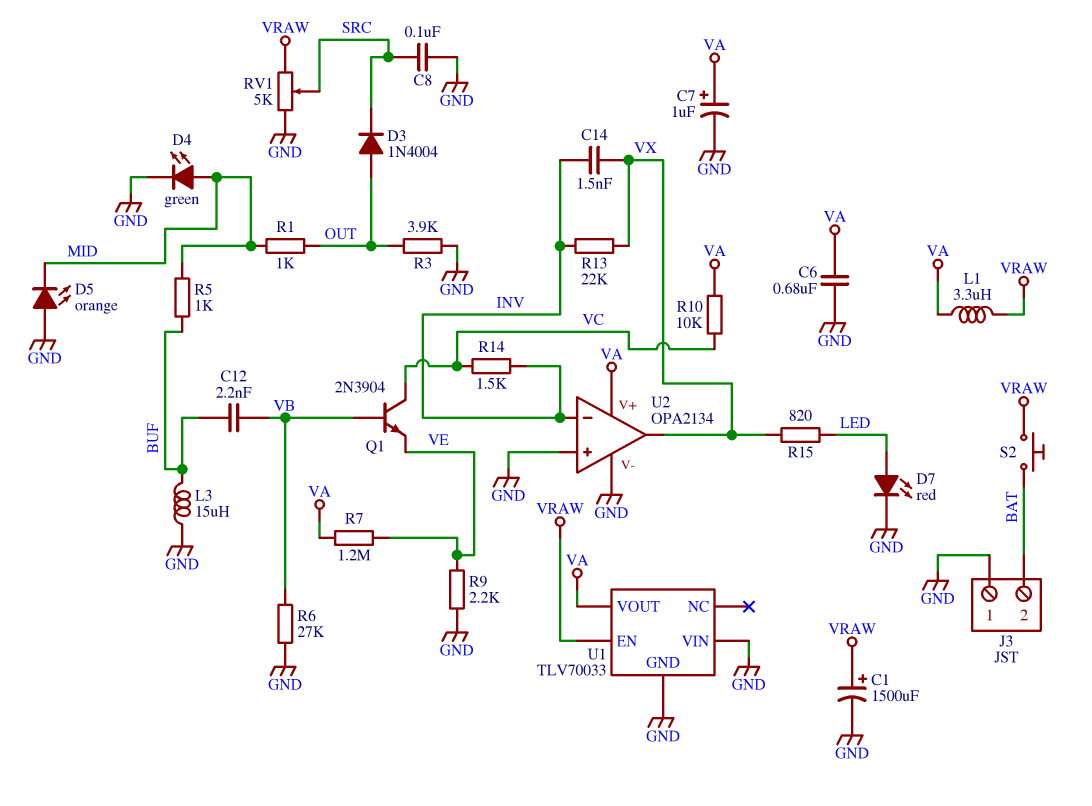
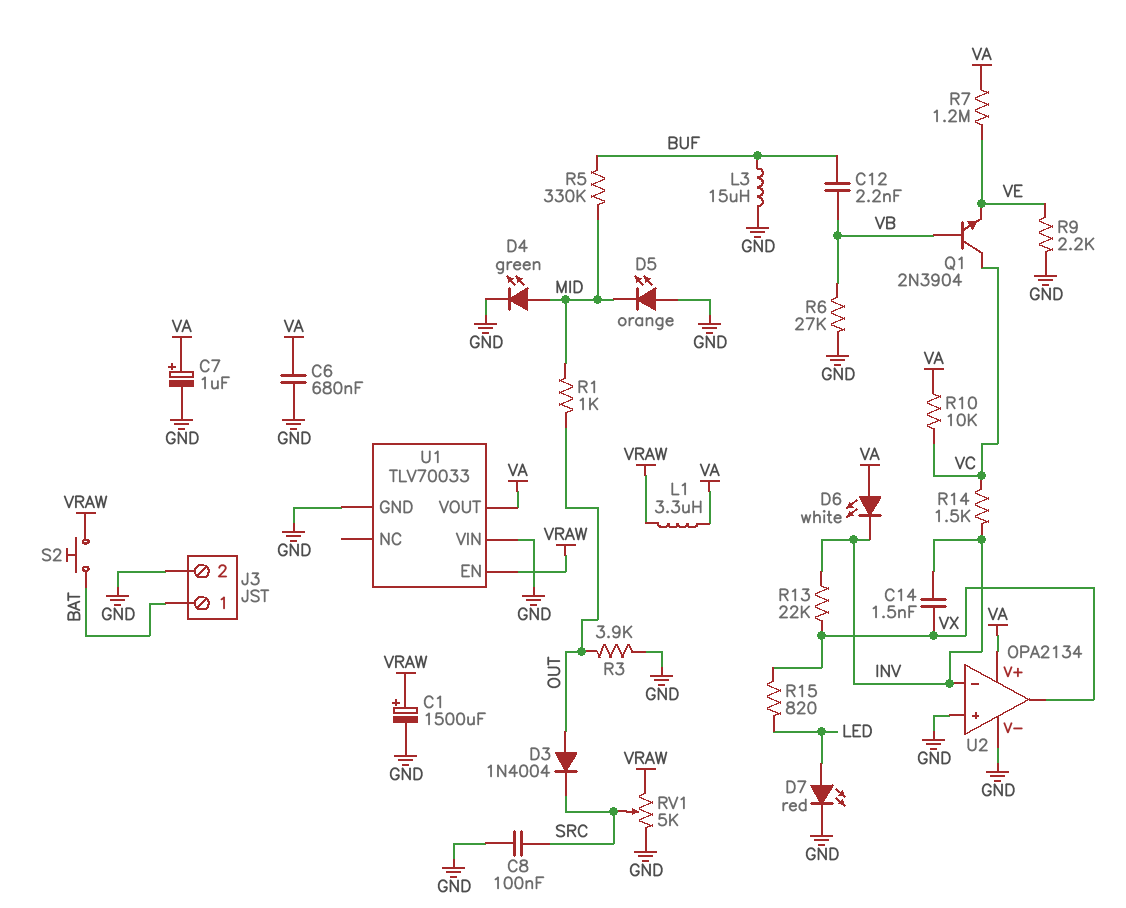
D6: none -> LED white (A VA, K INV)
J3 pin 1: GND -> BAT
J3 pin 2: BAT -> GND
R5: 1k (BUF, MID) -> 330k (BUF, MID)

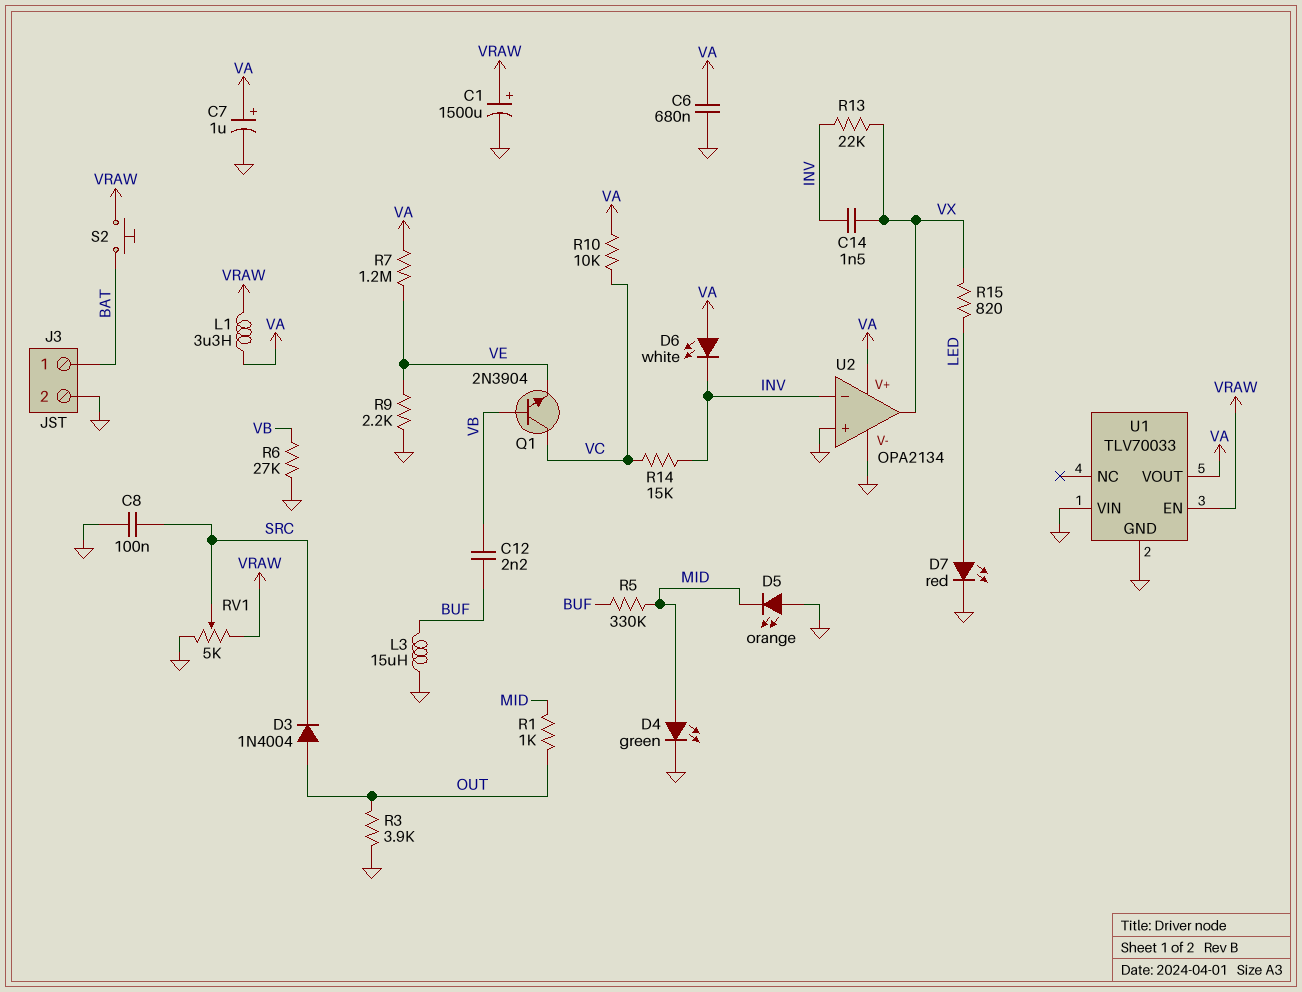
R14: 1.5k (INV, VC) -> 15k (INV, VC)

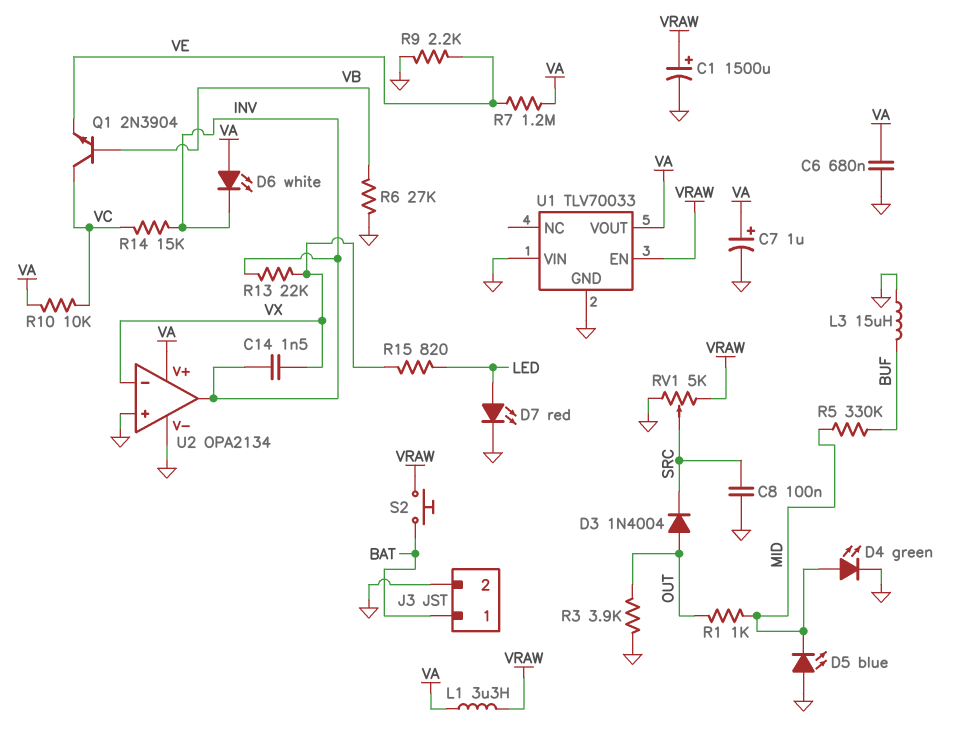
C12: 2.2nF (BUF, VB) -> none
D5: LED orange (A GND, K MID) -> LED blue (A GND, K MID)
U2 pin in-: INV -> VX
U2 pin out: VX -> INV

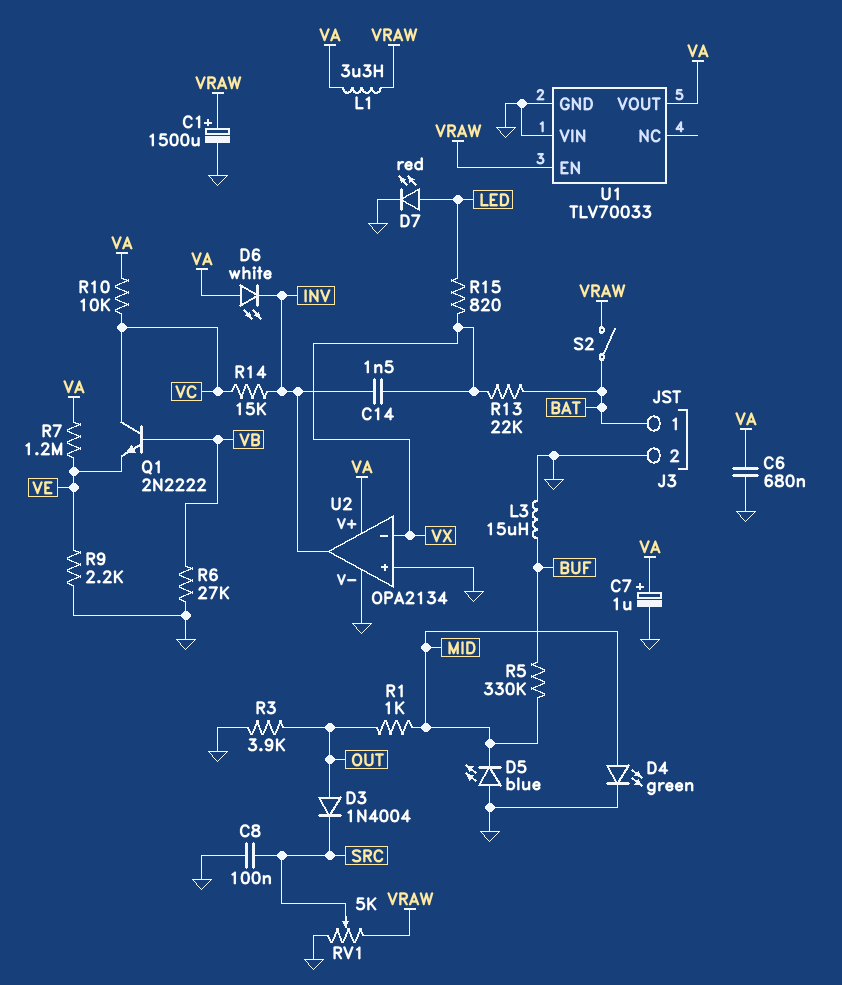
Q1: NPN 2N3904 (B VB, C VC, E VE) -> NPN 2N2222 (B VB, C VC, E VE)
R13: 22k (INV, VX) -> 22k (BAT, VX)
S2: button (BAT, VRAW) -> switch (BAT, VRAW)

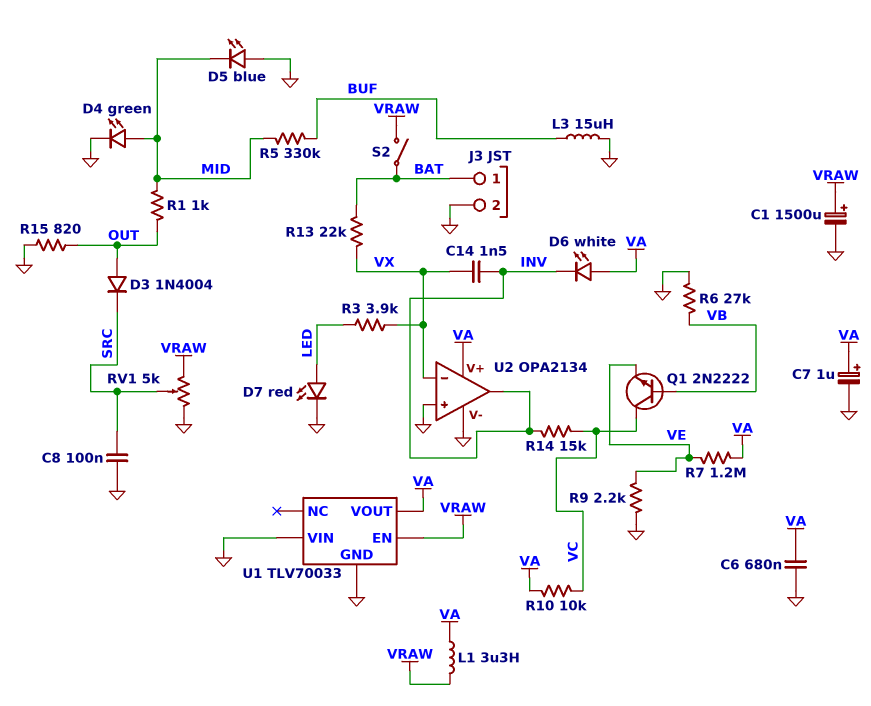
R3: 3.9k (GND, OUT) -> 3.9k (LED, VX)
R15: 820 (LED, VX) -> 820 (GND, OUT)

